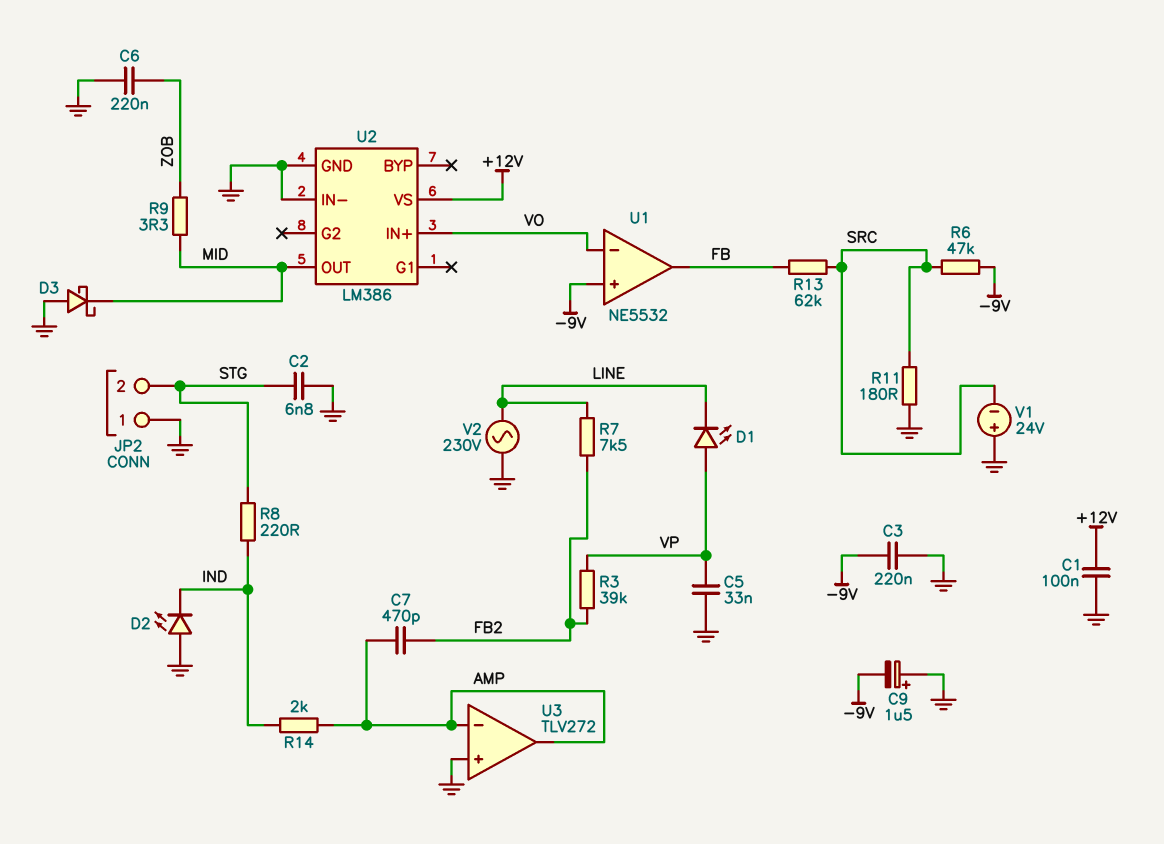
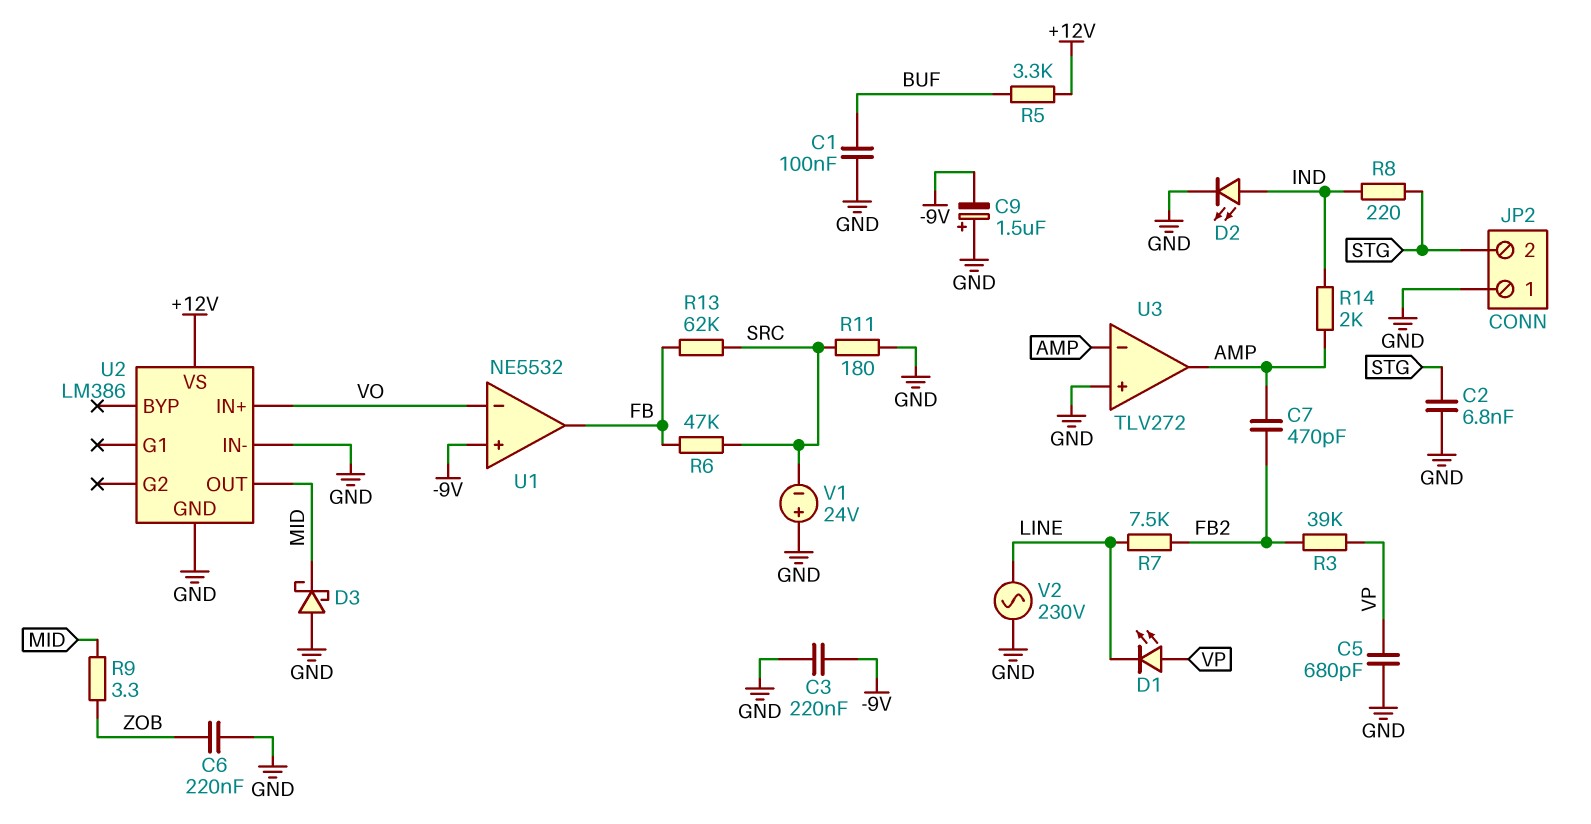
C1: 100nF (+12V, GND) -> 100nF (BUF, GND)
C5: 33nF (GND, VP) -> 680pF (GND, VP)
D2: LED (A GND, K IND) -> LED (A IND, K GND)
R5: none -> 3.3k (+12V, BUF)
R6: 47k (-9V, SRC) -> 47k (FB, SRC)

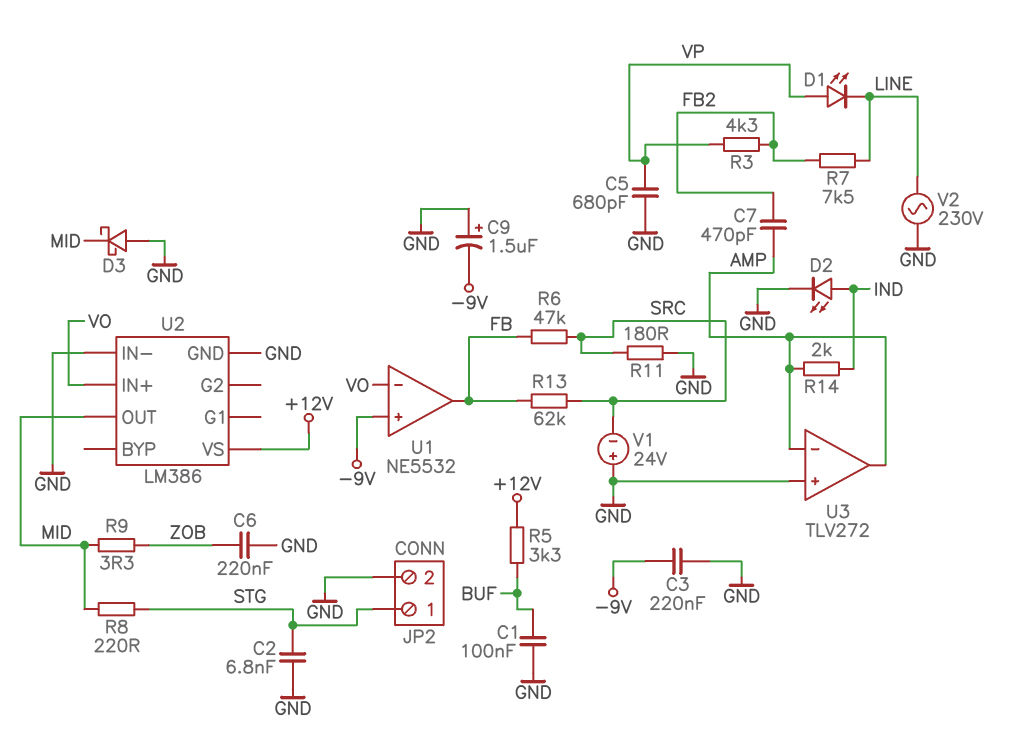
JP2 pin 1: GND -> STG
JP2 pin 2: STG -> GND
R3: 39k (FB2, VP) -> 4.3k (FB2, VP)
R8: 220 (IND, STG) -> 220 (MID, STG)

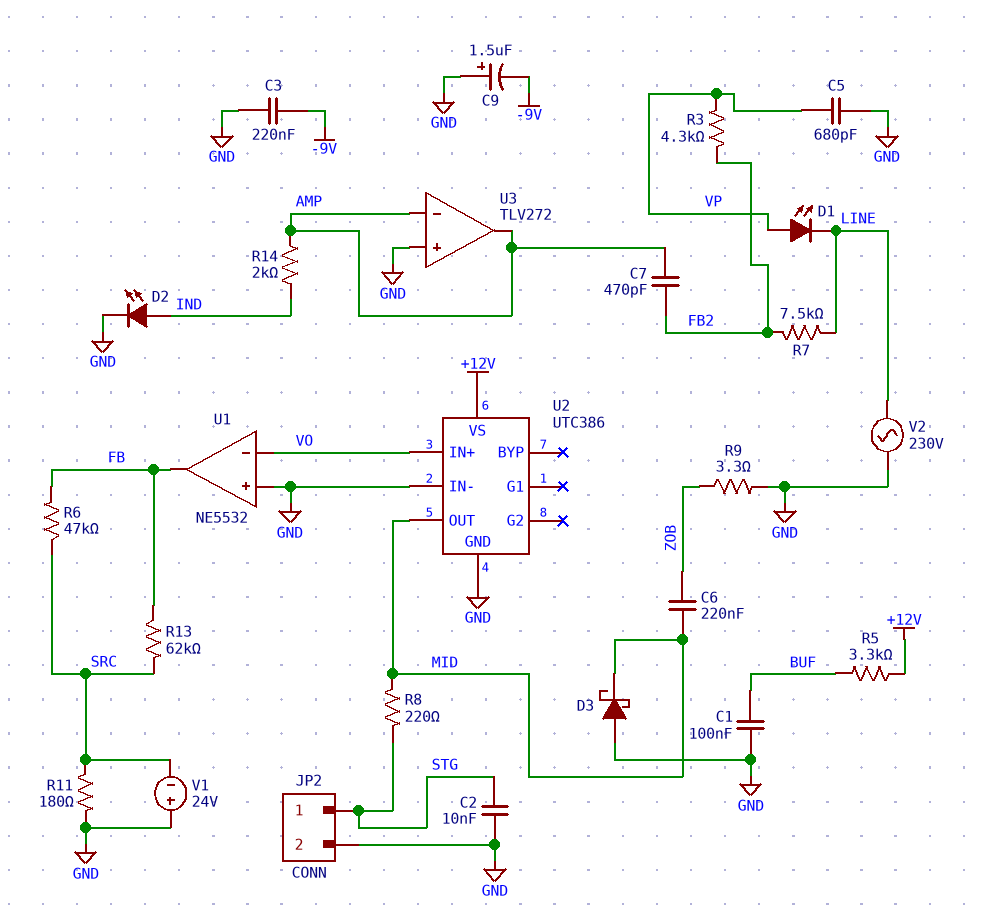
C2: 6.8nF (GND, STG) -> 10nF (GND, STG)
C6: 220nF (GND, ZOB) -> 220nF (MID, ZOB)
R9: 3.3 (MID, ZOB) -> 3.3 (GND, ZOB)
U1 pin in+: -9V -> GND
U2: LM386 -> UTC386

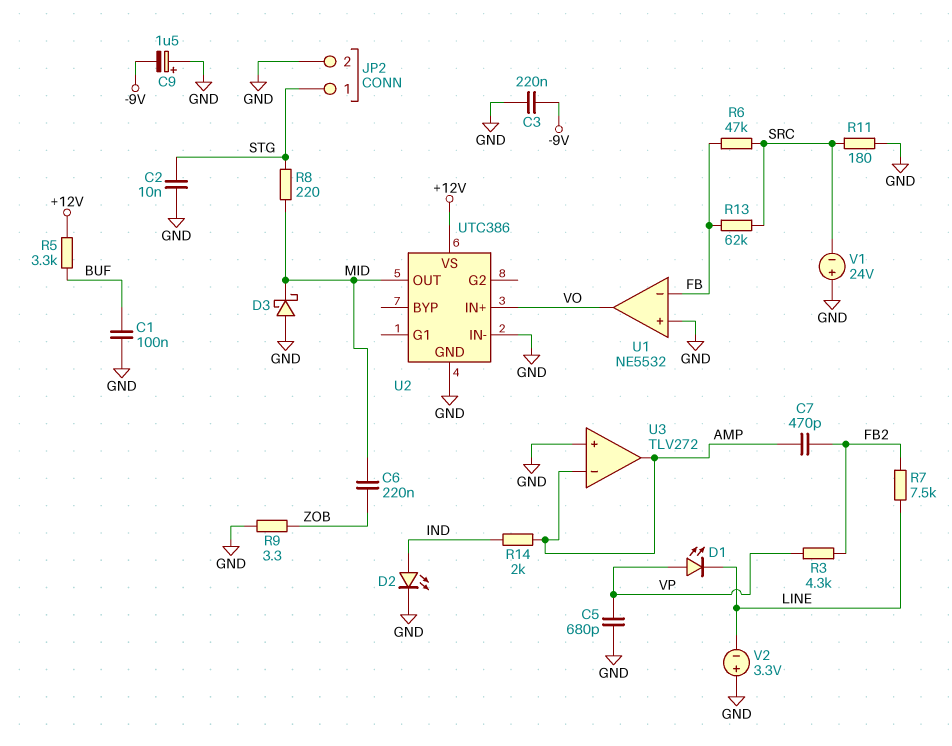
U1 pin in-: VO -> FB
U1 pin out: FB -> VO
V2: AC 230V (GND, LINE) -> 3.3V (plus GND, minus LINE)

